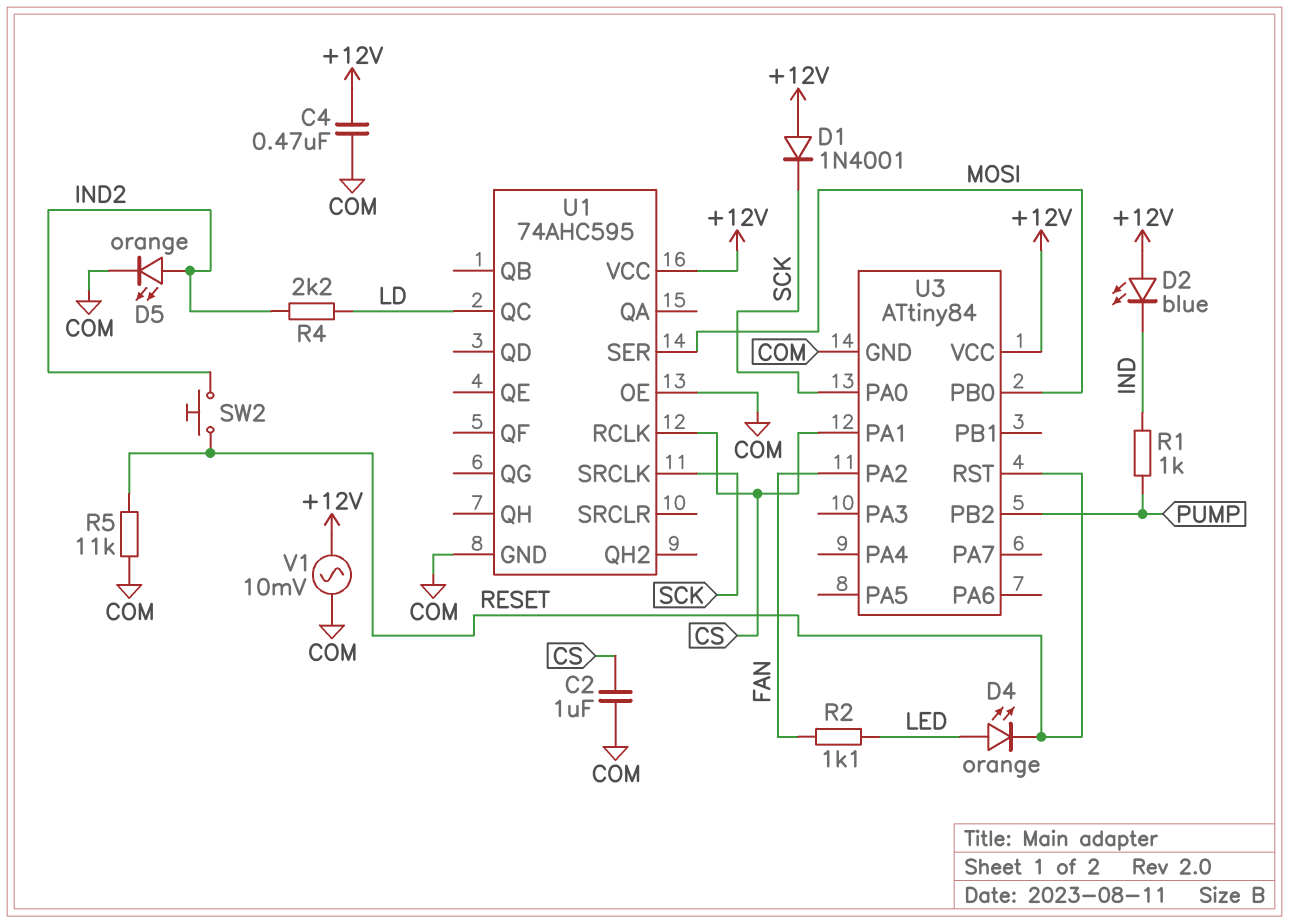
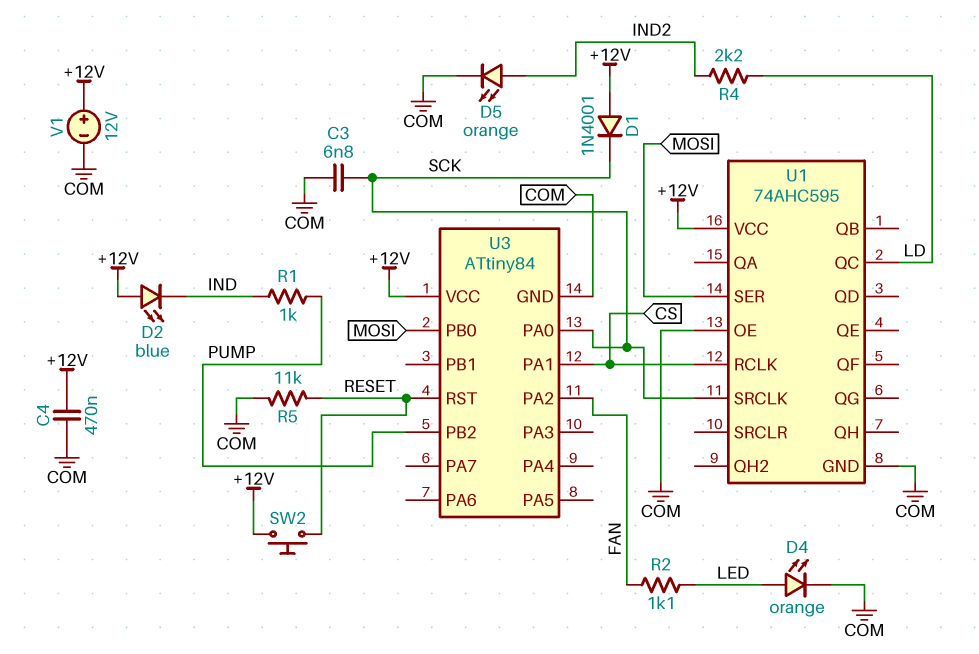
C2: 1uF (COM, CS) -> none
C3: none -> 6.8nF (COM, SCK)
D4: LED orange (A LED, K RESET) -> LED orange (A LED, K COM)
SW2: button (IND2, RESET) -> button (+12V, RESET)
V1: AC 10mV (+12V, COM) -> 12V (plus +12V, minus COM)

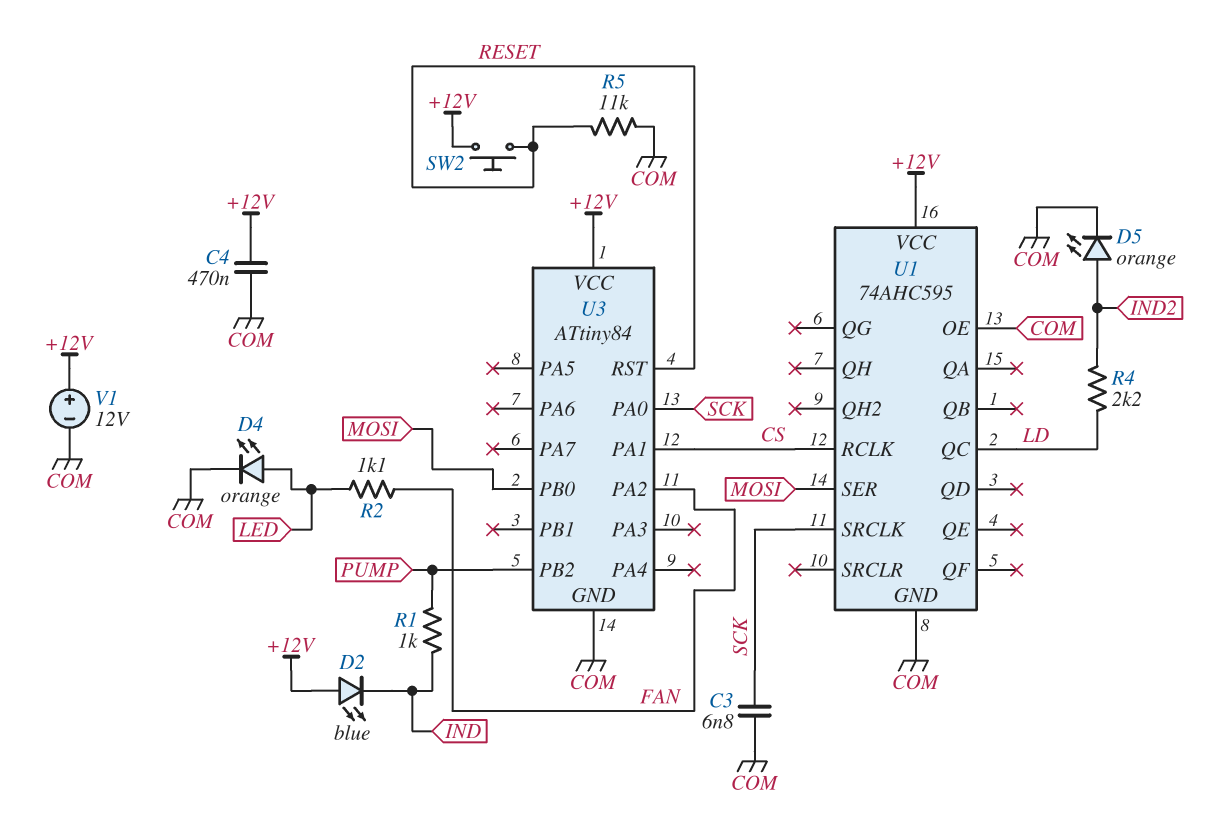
D1: diode 1N4001 (A +12V, K SCK) -> none

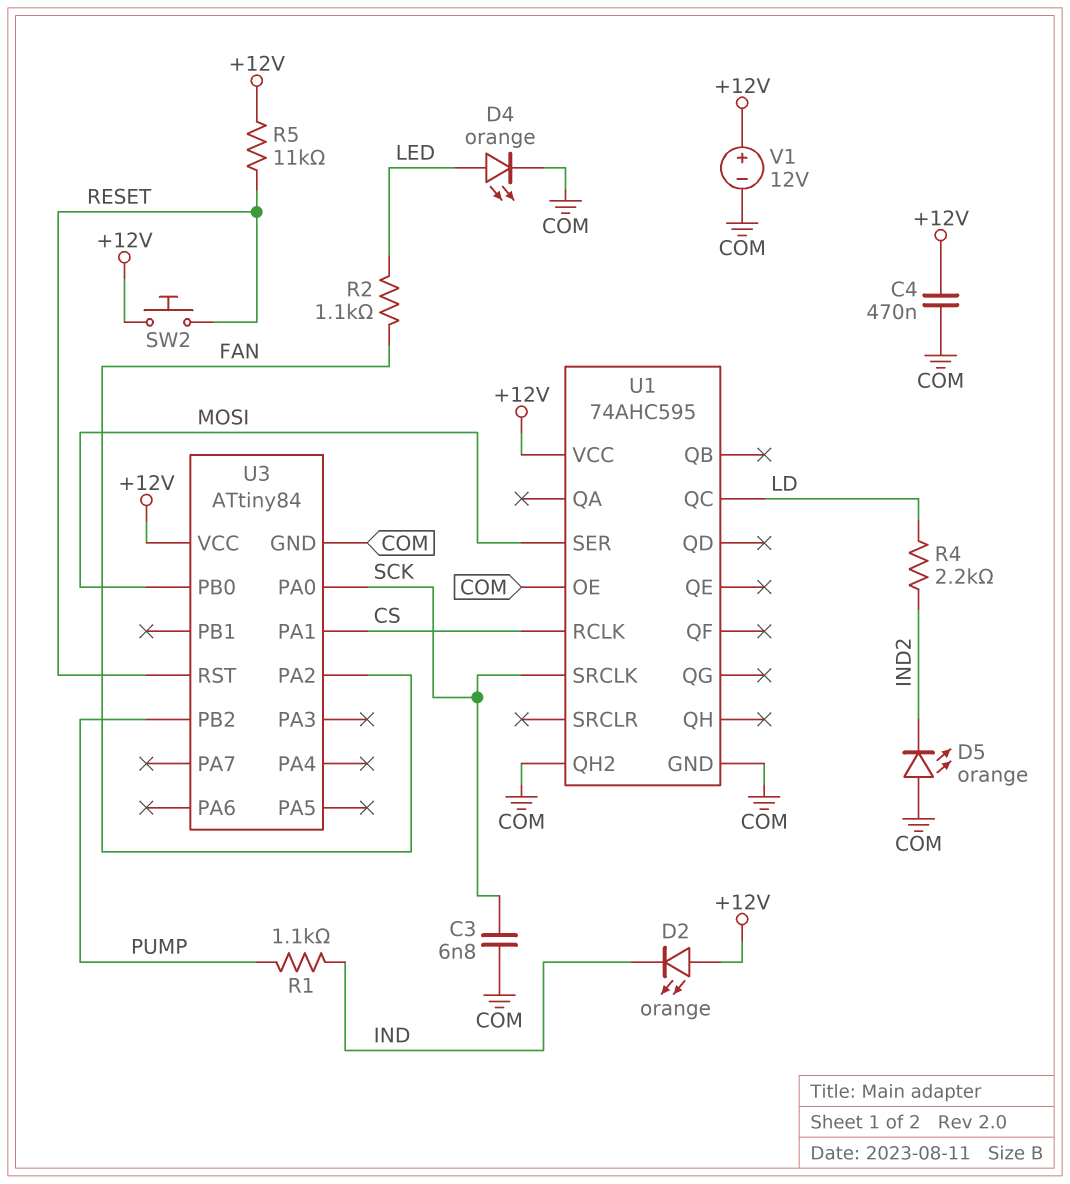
D2: LED blue (A +12V, K IND) -> LED orange (A +12V, K IND)
D5: LED orange (A IND2, K COM) -> LED orange (A COM, K IND2)
R1: 1k (IND, PUMP) -> 1.1k (IND, PUMP)
R5: 11k (COM, RESET) -> 11k (+12V, RESET)
U1 pin QH2: none -> COM

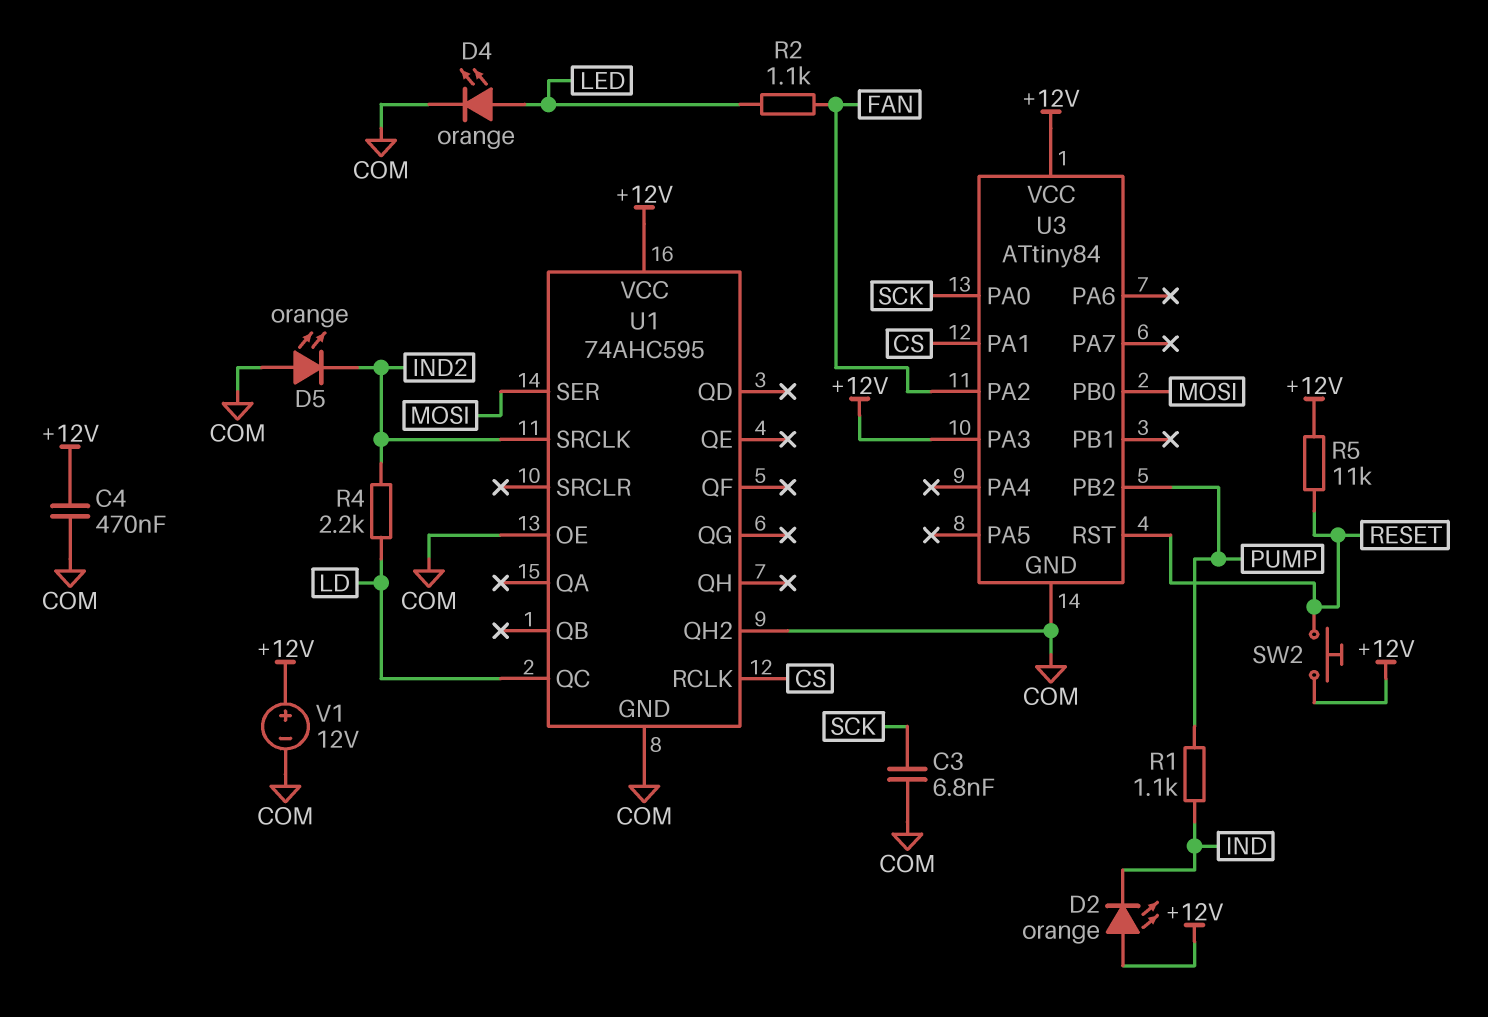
U1 pin SRCLK: SCK -> IND2
U3 pin PA3: none -> +12V

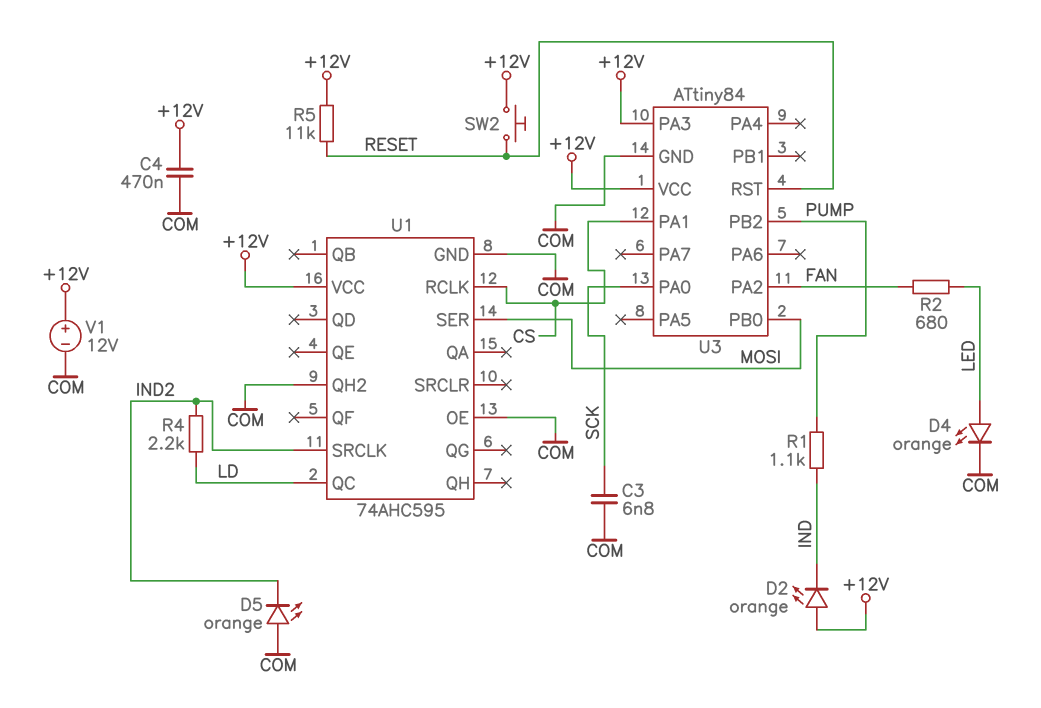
R2: 1.1k (FAN, LED) -> 680 (FAN, LED)

